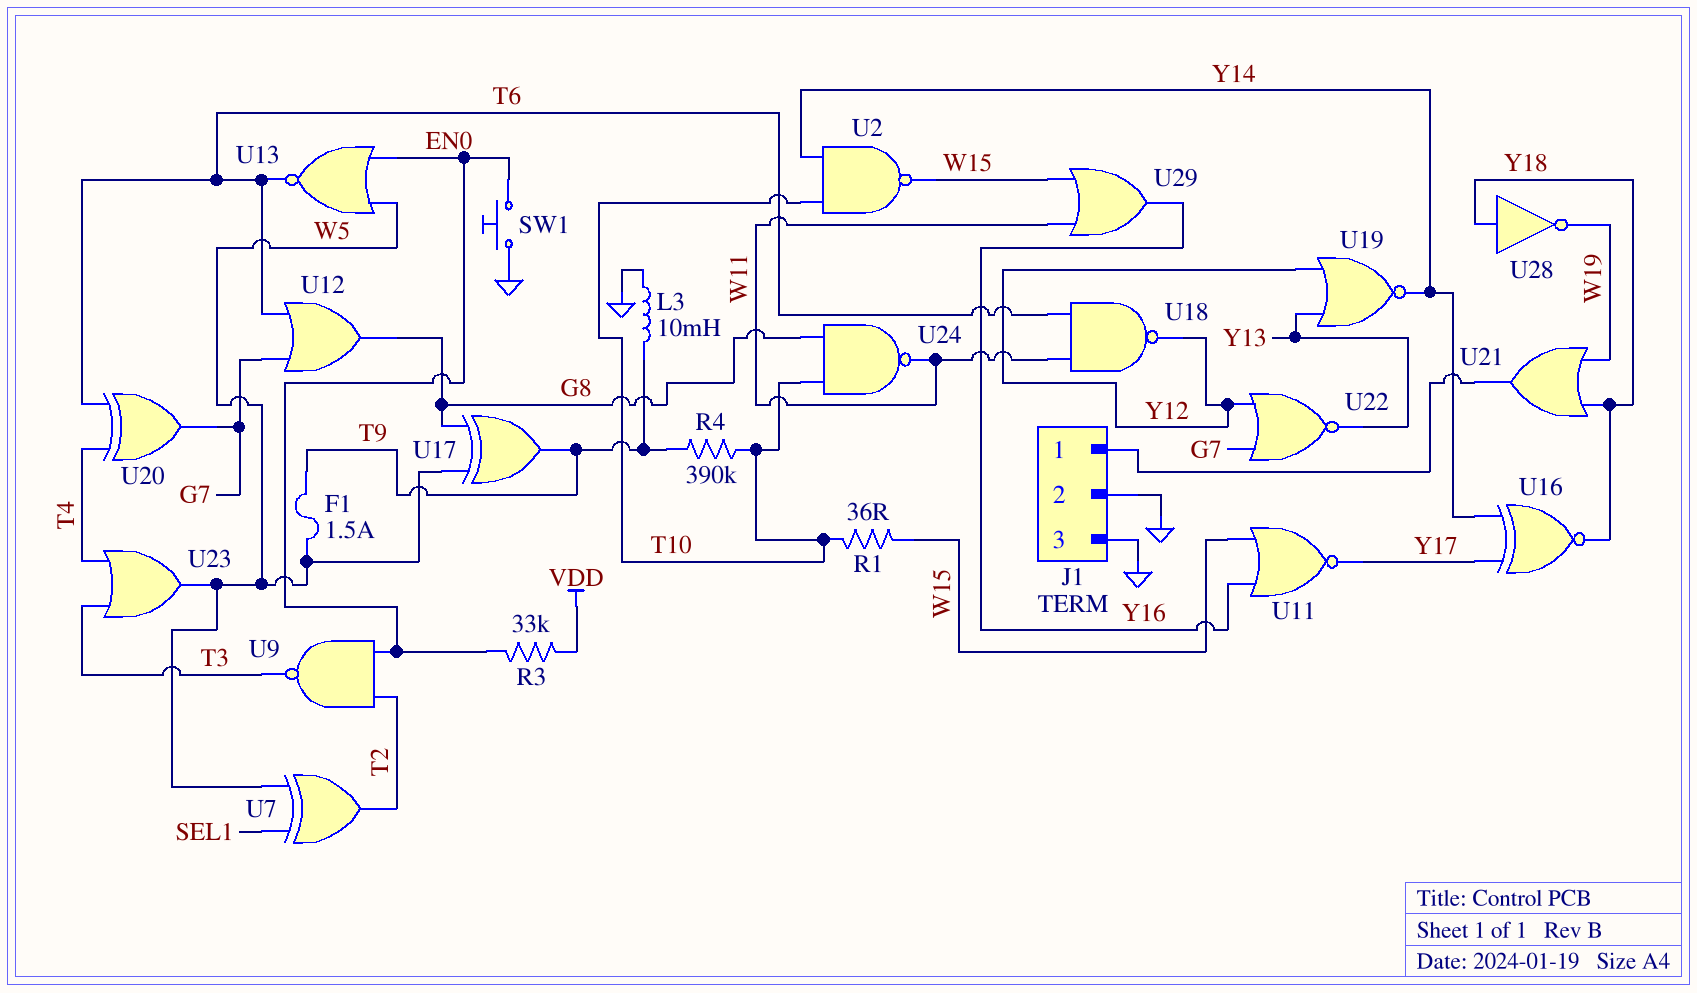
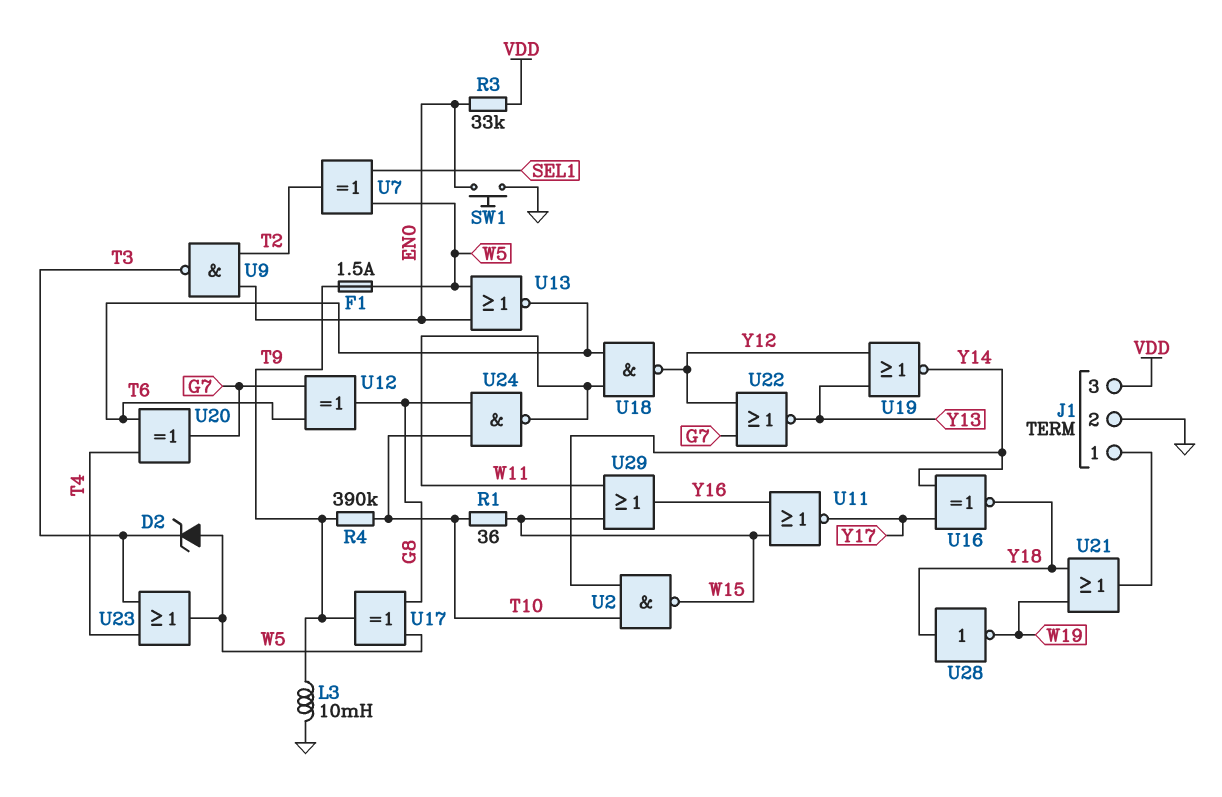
D2: none -> zener (A W5, K T3)
J1 pin 3: GND -> VDD
U12: OR (in G7, in T6, out G8) -> XOR (in G7, in T6, out G8)

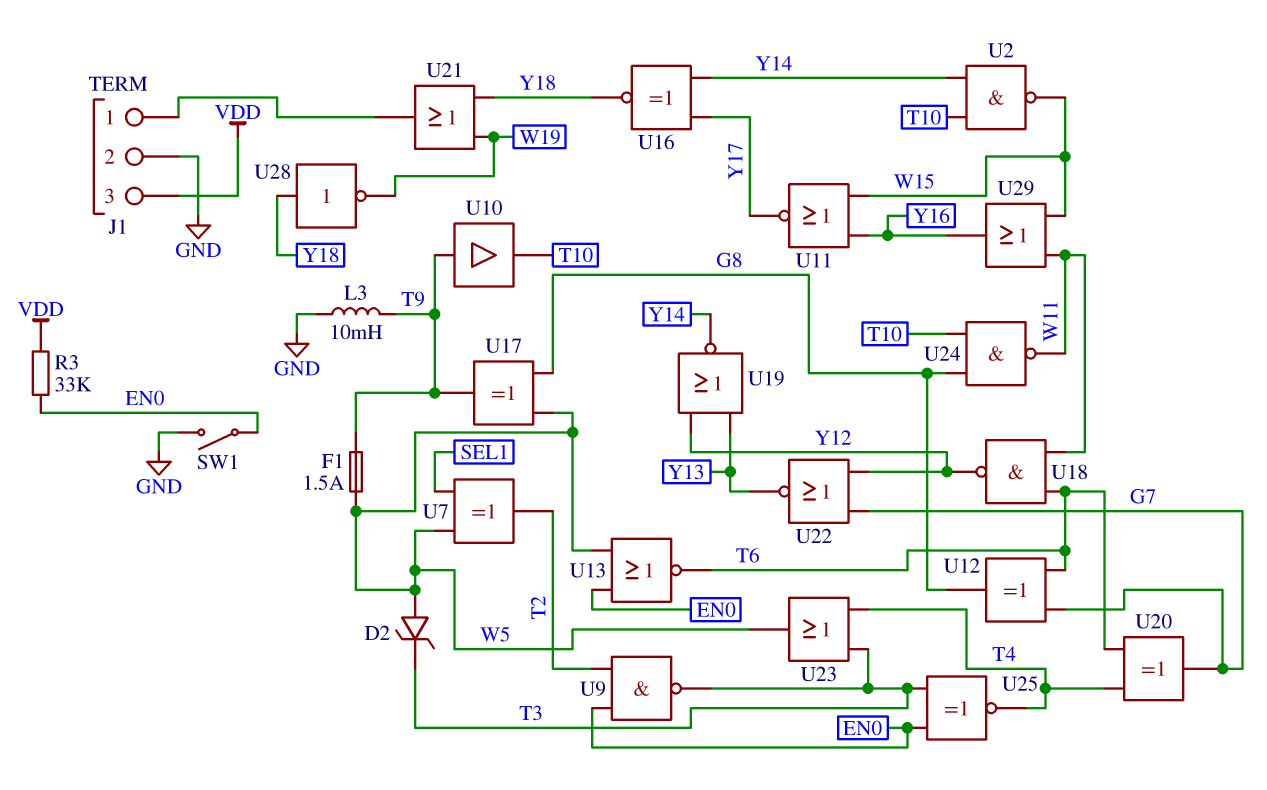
R1: 36 (T10, W15) -> none
R4: 390k (T9, T10) -> none
SW1: button (EN0, GND) -> switch (EN0, GND)
U10: none -> buffer (in T9, out T10)
U25: none -> XNOR (in EN0, in T3, out T4)

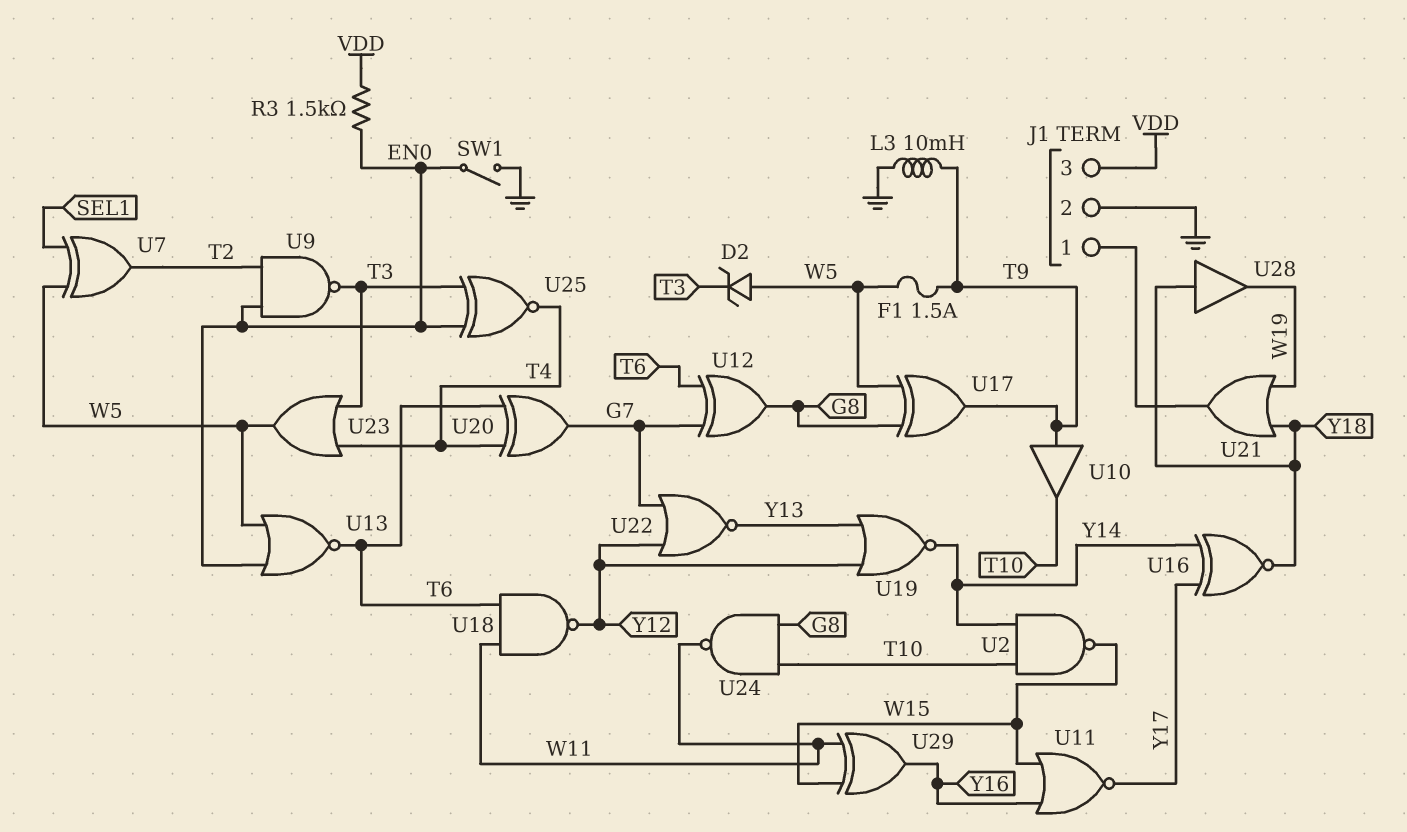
R3: 33k (EN0, VDD) -> 1.5k (EN0, VDD)
U28: NOT (in Y18, out W19) -> buffer (in Y18, out W19)
U29: OR (in W11, in W15, out Y16) -> XOR (in W11, in W15, out Y16)

